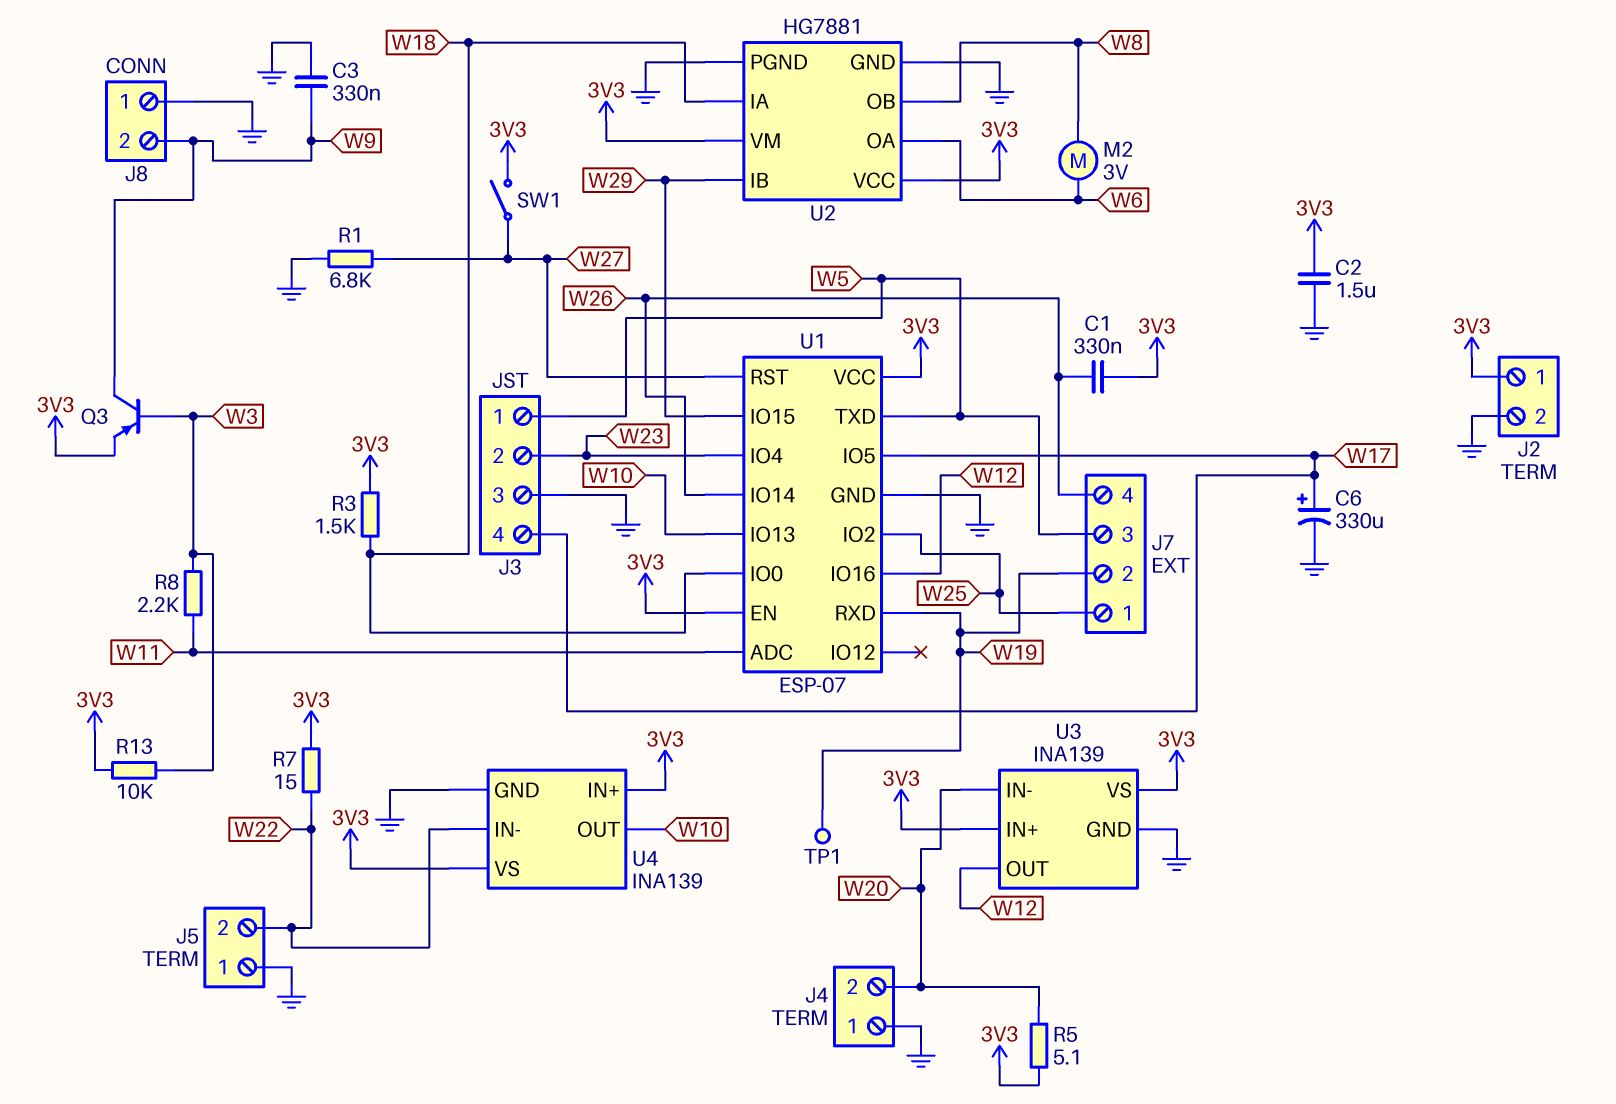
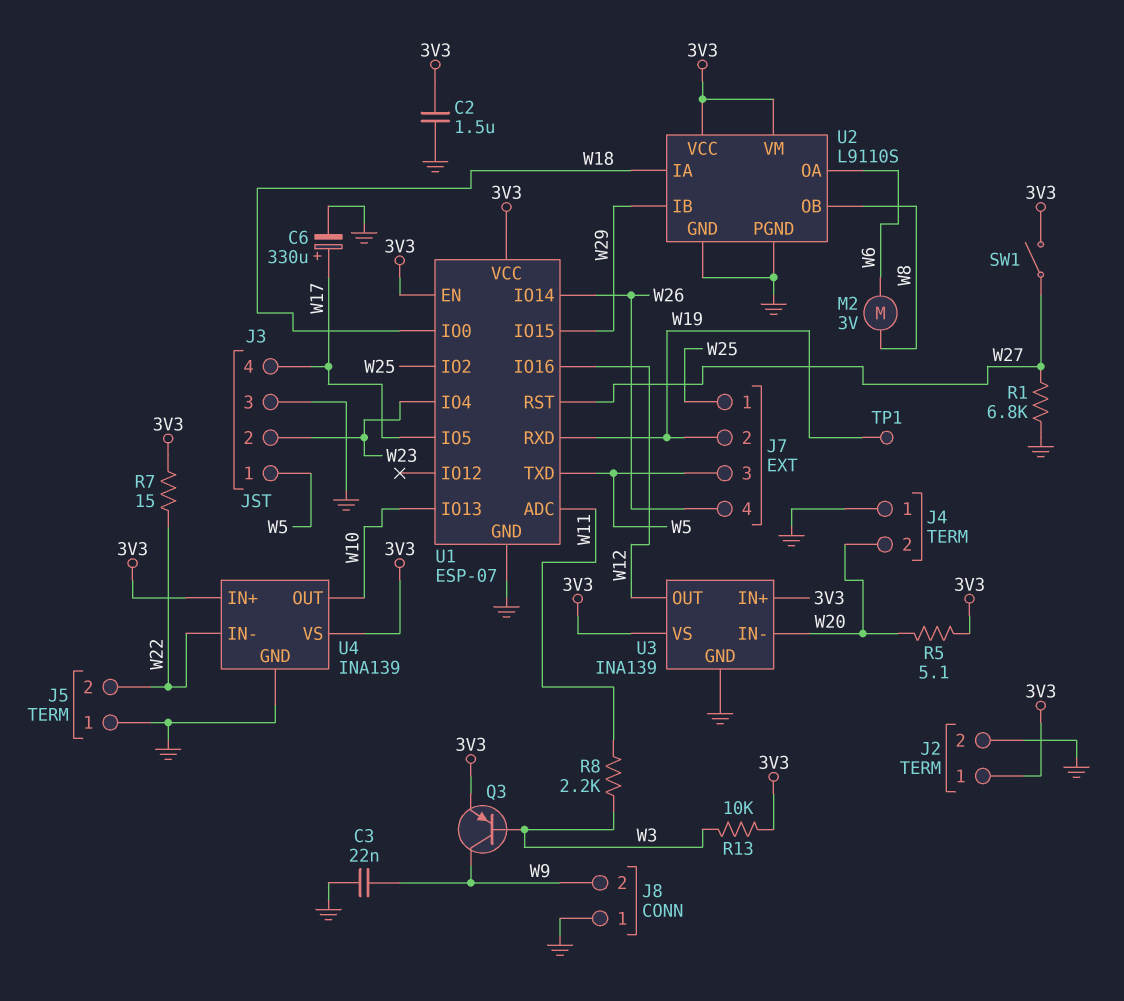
C1: 330nF (3V3, W26) -> none
C3: 330nF (GND, W9) -> 22nF (GND, W9)
R3: 1.5k (3V3, W18) -> none
U2: HG7881 -> L9110S

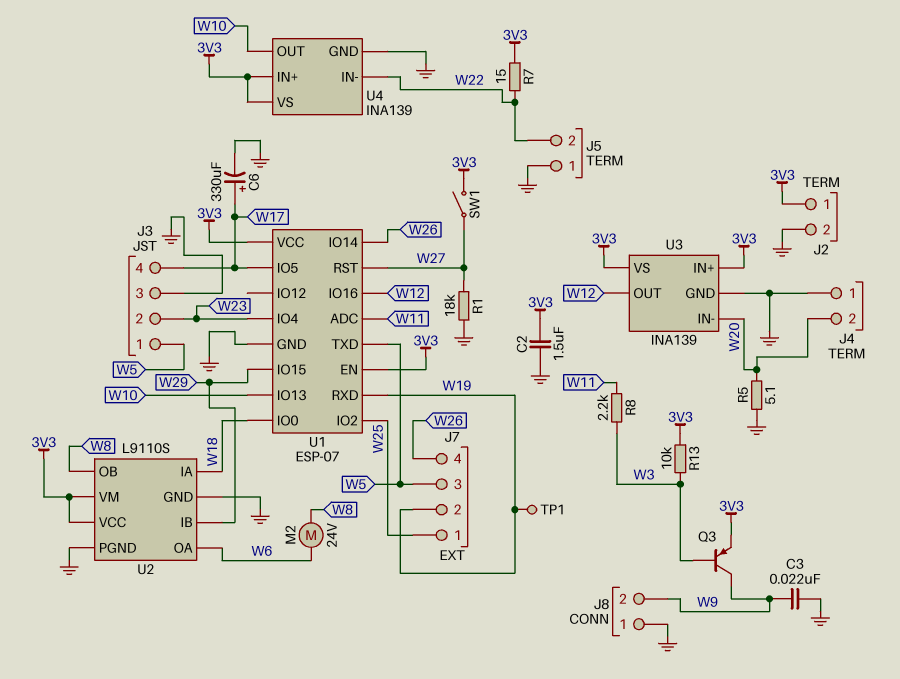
M2: motor 3V (W6, W8) -> motor 24V (W6, W8)
R1: 6.8k (GND, W27) -> 18k (GND, W27)
R5: 5.1 (3V3, W20) -> 5.1 (GND, W20)

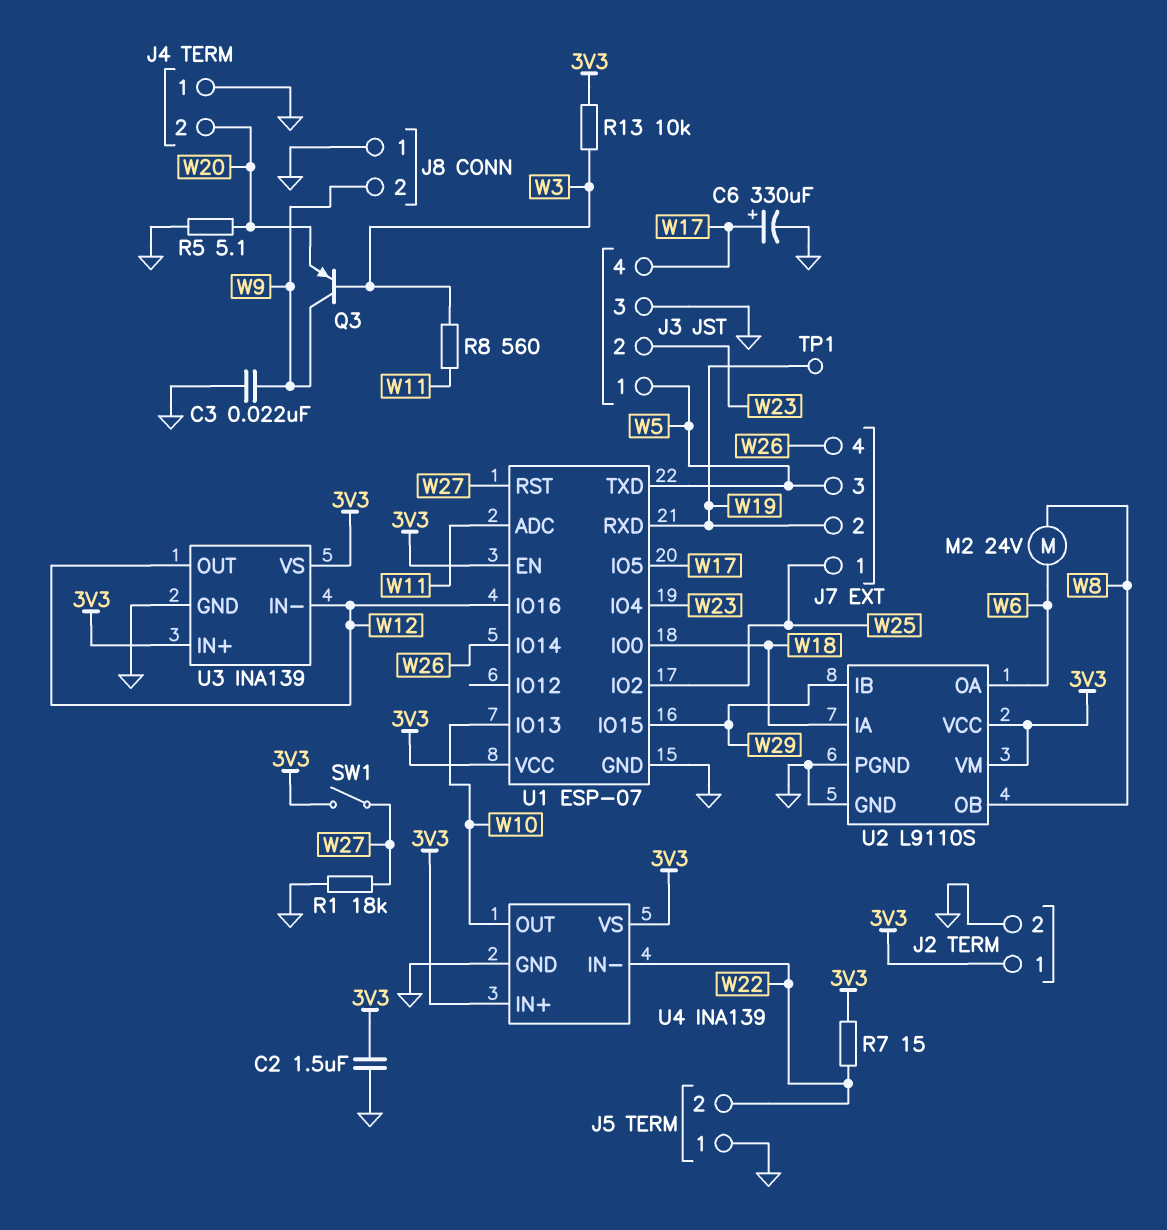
Q3: PNP (B W3, C W9, E 3V3) -> PNP (B W3, C W9, E W20)
R8: 2.2k (W3, W11) -> 560 (W3, W11)
U3 pin IN-: W20 -> W12

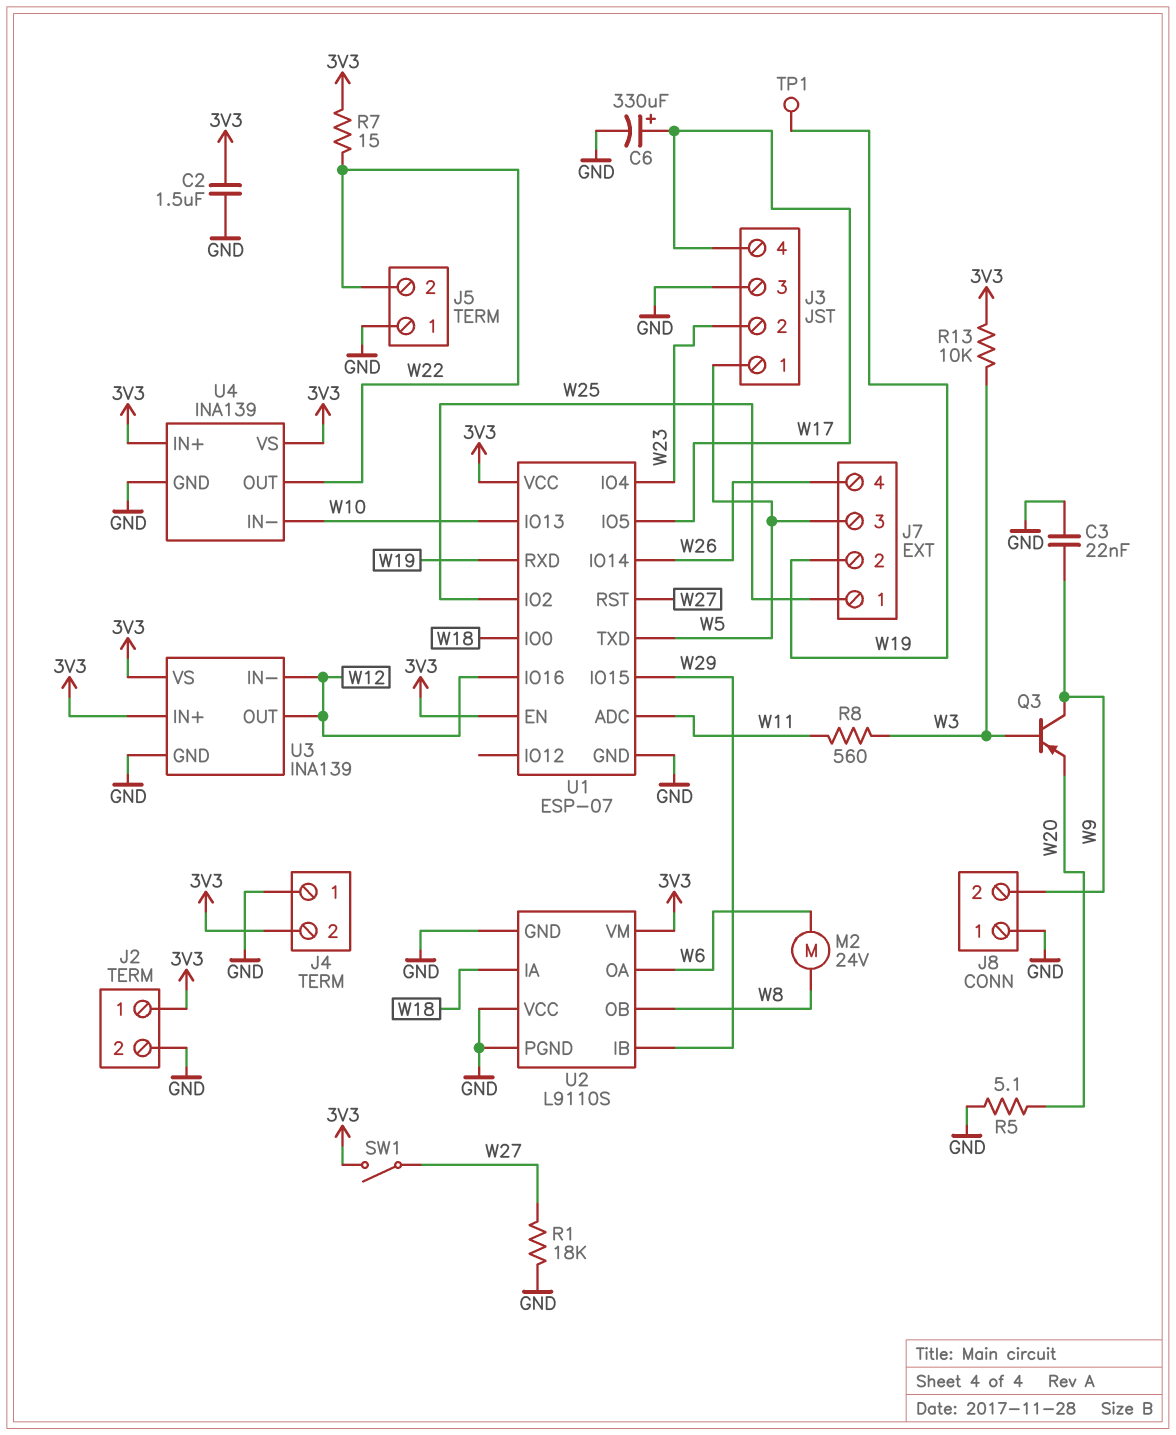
J4 pin 2: W20 -> 3V3
U2 pin VCC: 3V3 -> GND
U4 pin IN-: W22 -> W10
U4 pin OUT: W10 -> W22

